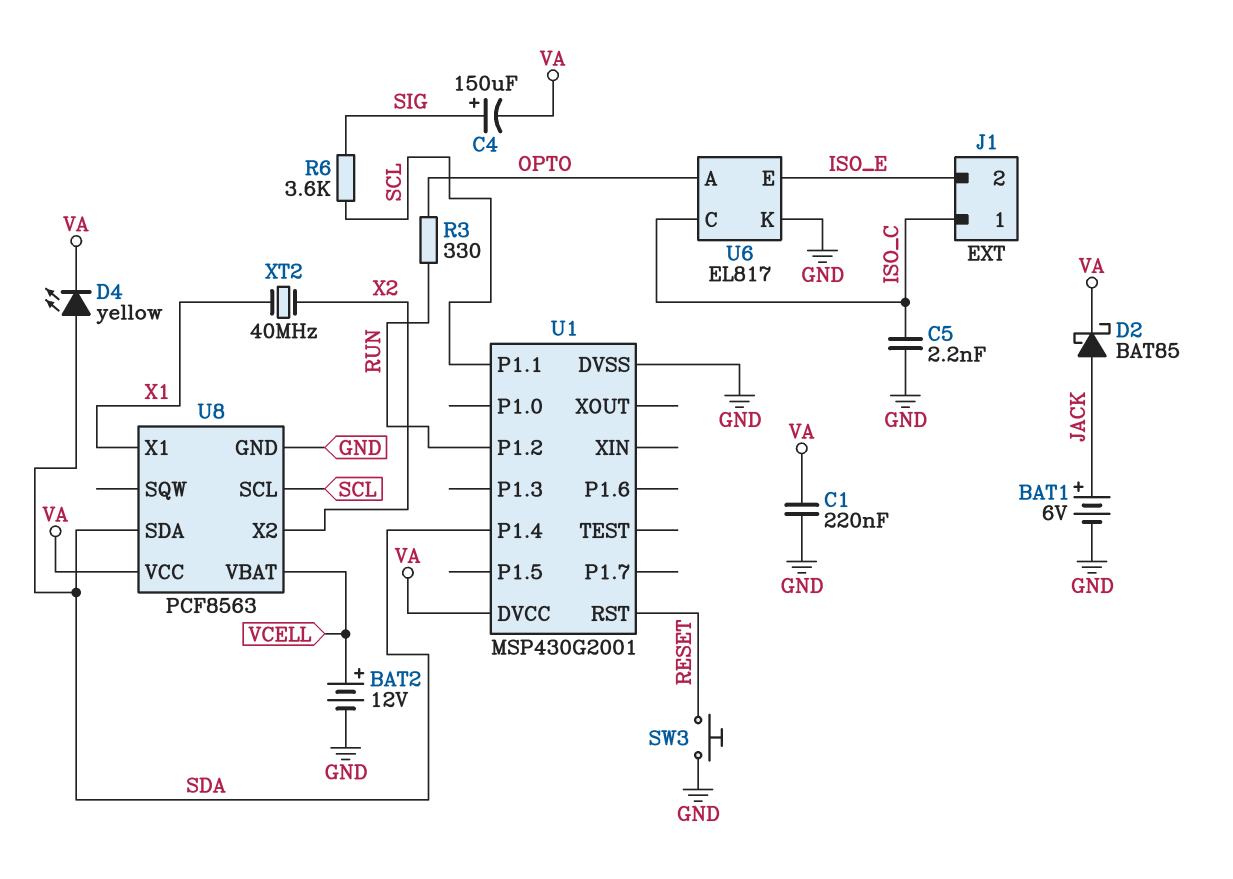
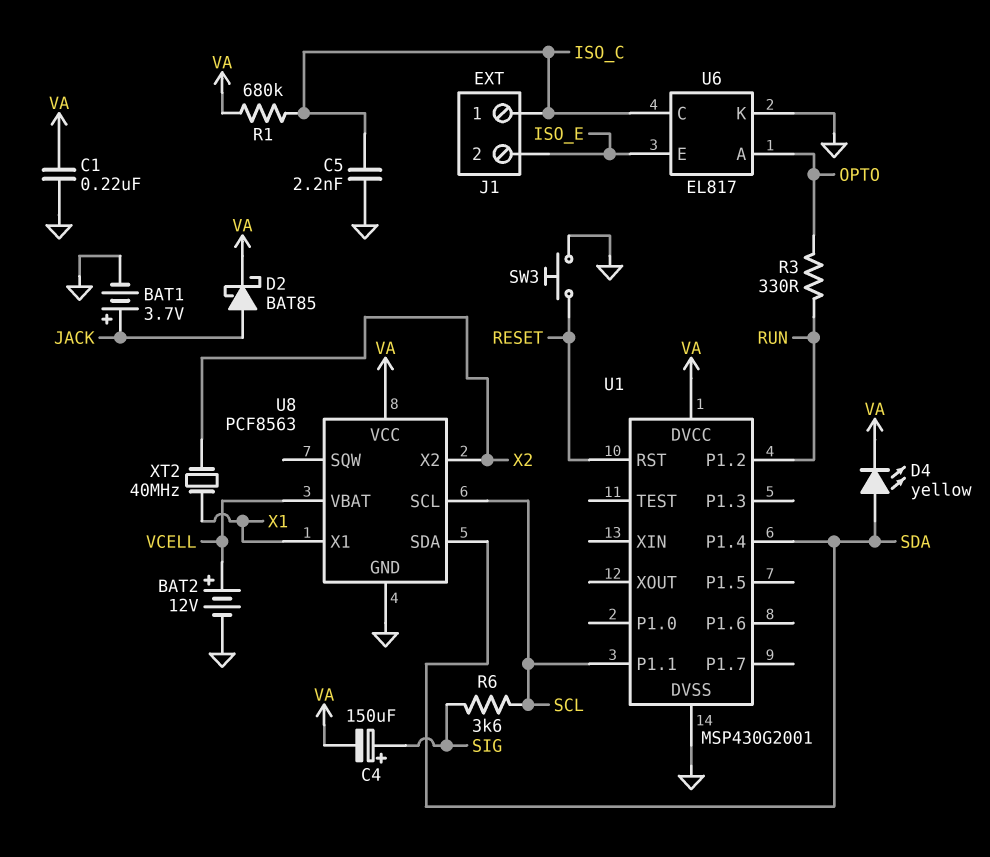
BAT1: 6V (plus JACK, minus GND) -> 3.7V (plus JACK, minus GND)
R1: none -> 680k (ISO_C, VA)

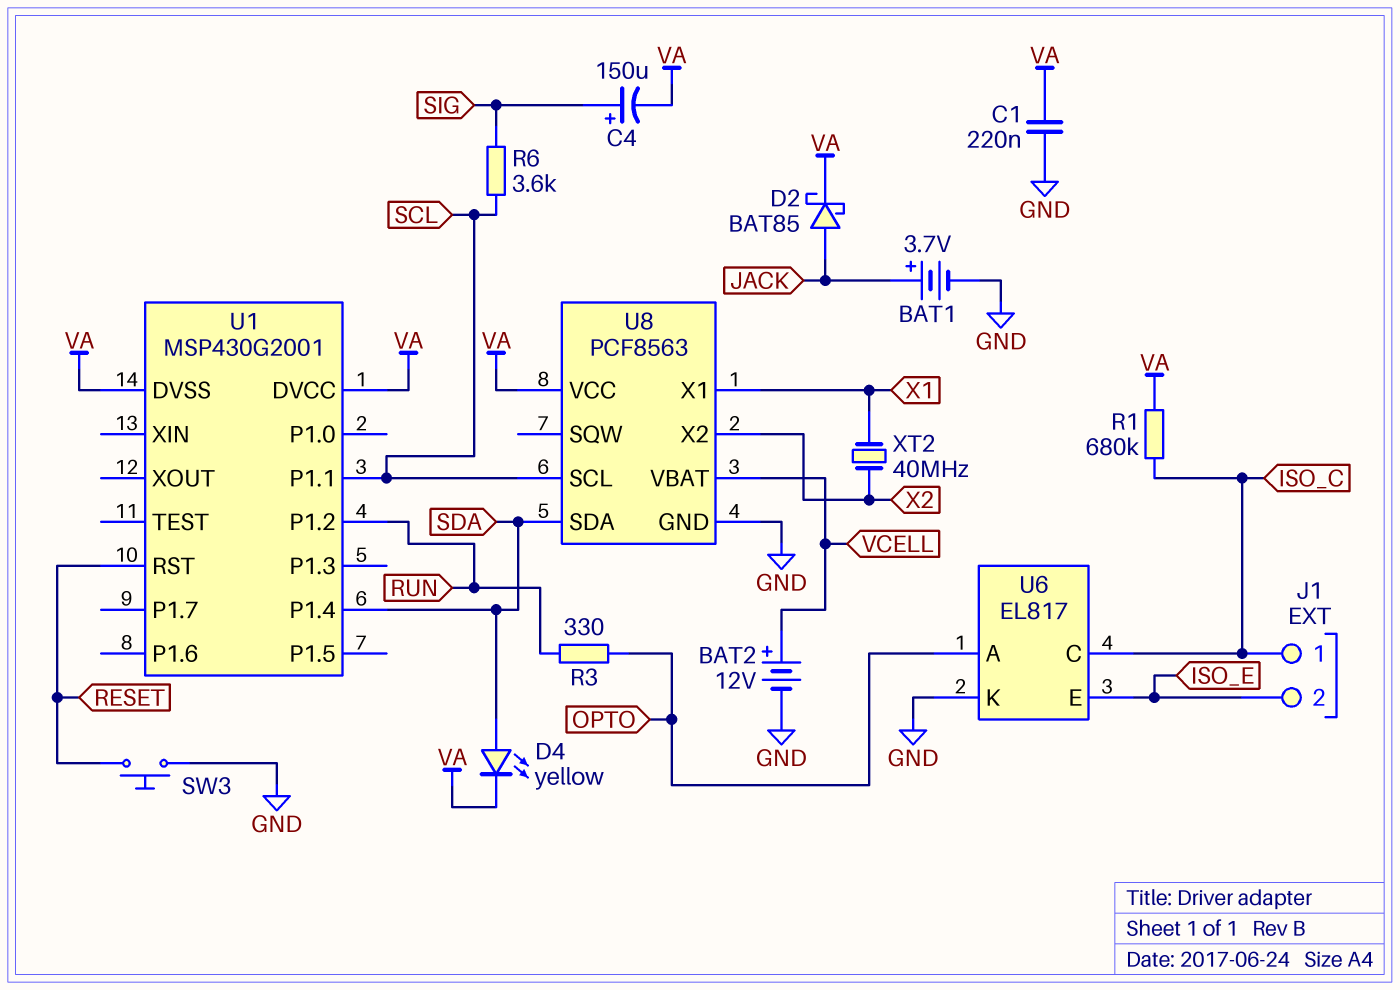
C5: 2.2nF (GND, ISO_C) -> none
U1 pin DVSS: GND -> VA

